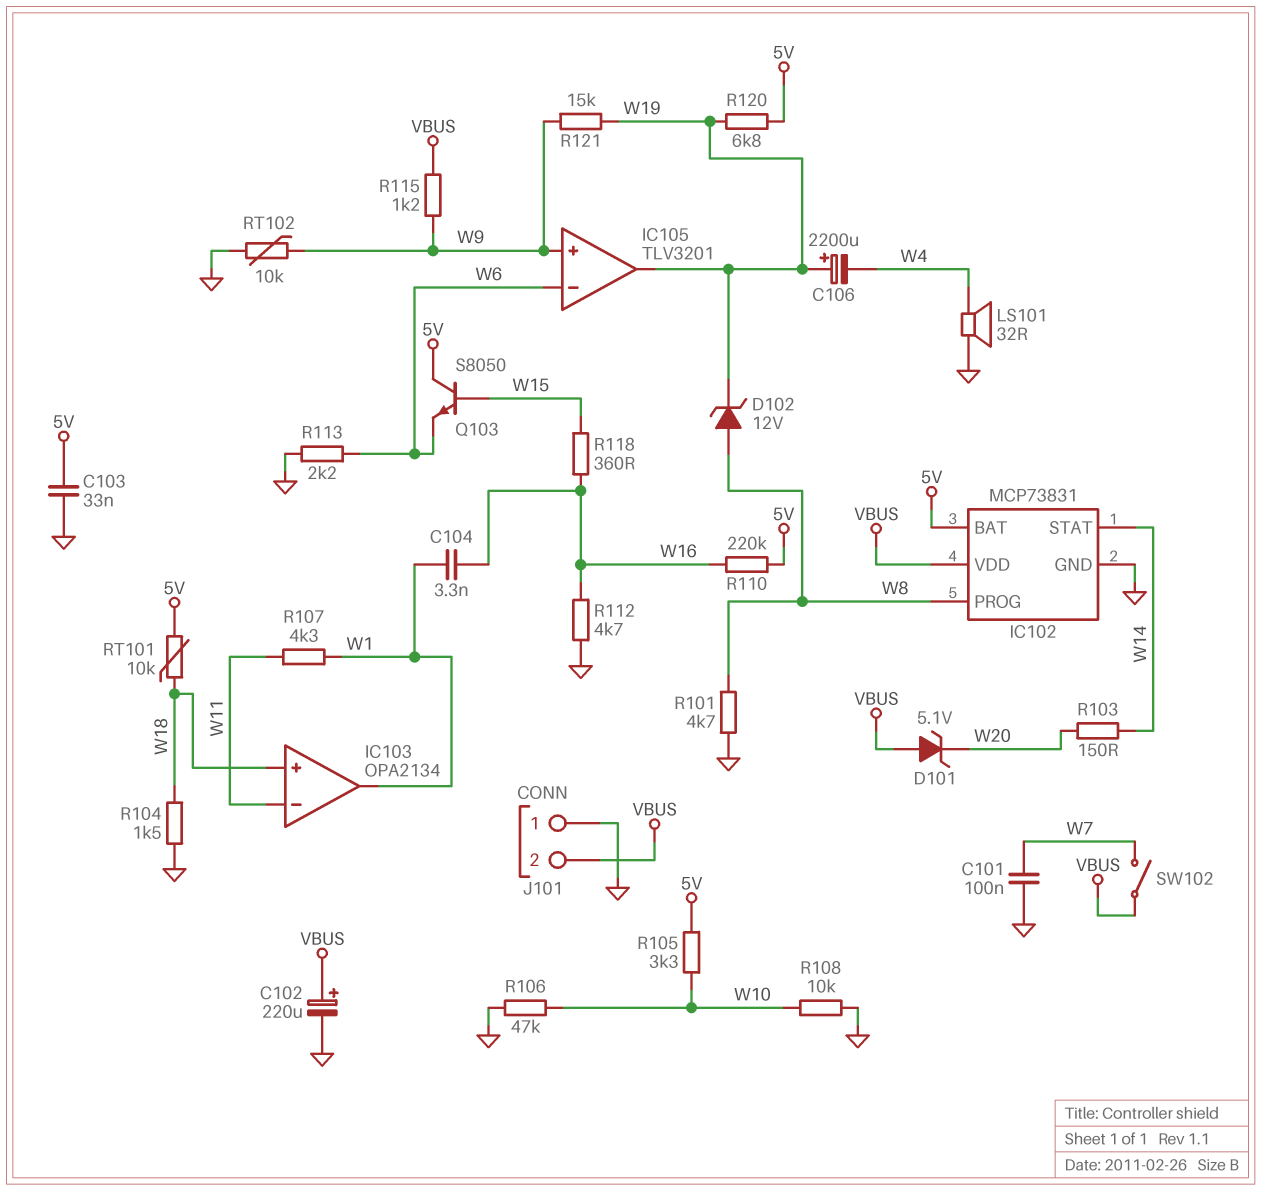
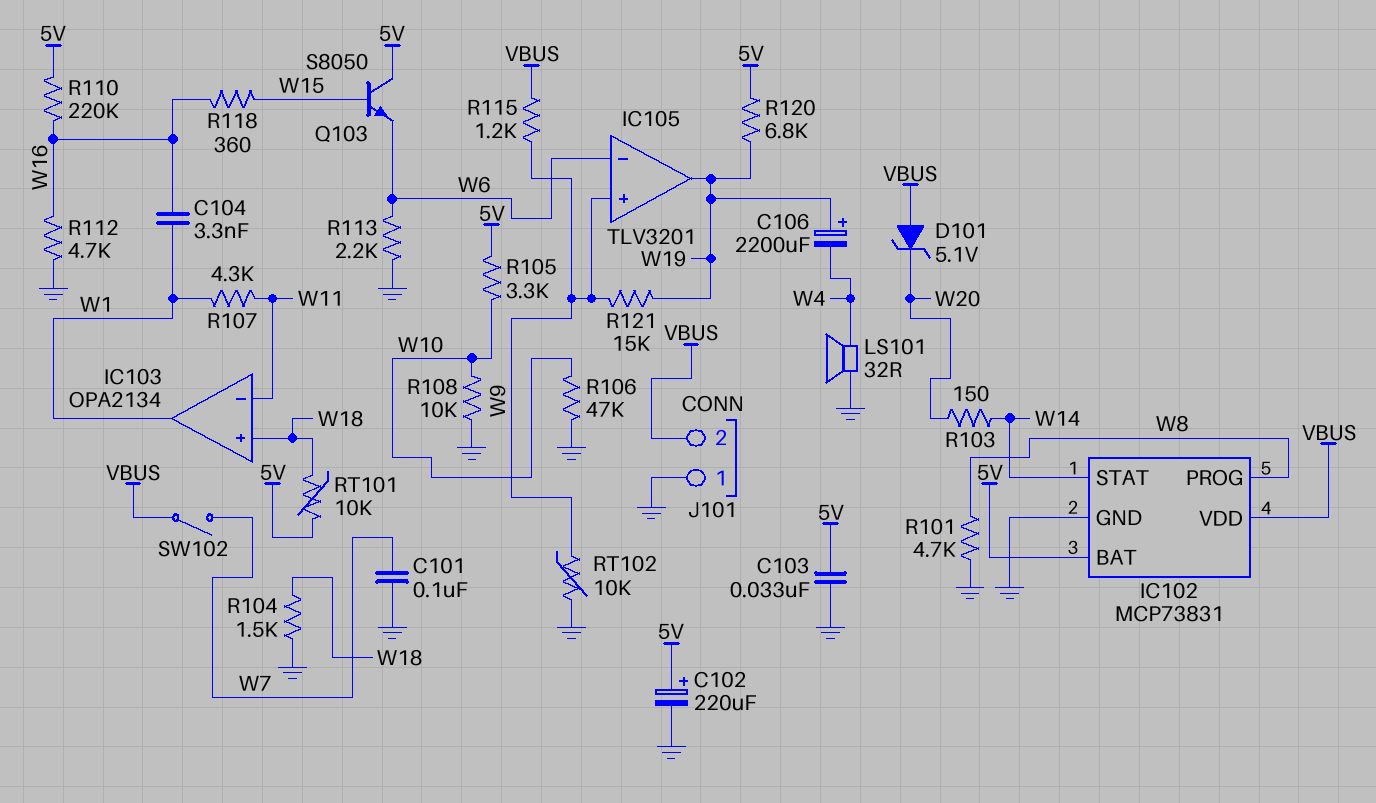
C102: 220uF (plus VBUS, minus GND) -> 220uF (plus 5V, minus GND)
D102: zener 12V (A W8, K W19) -> none

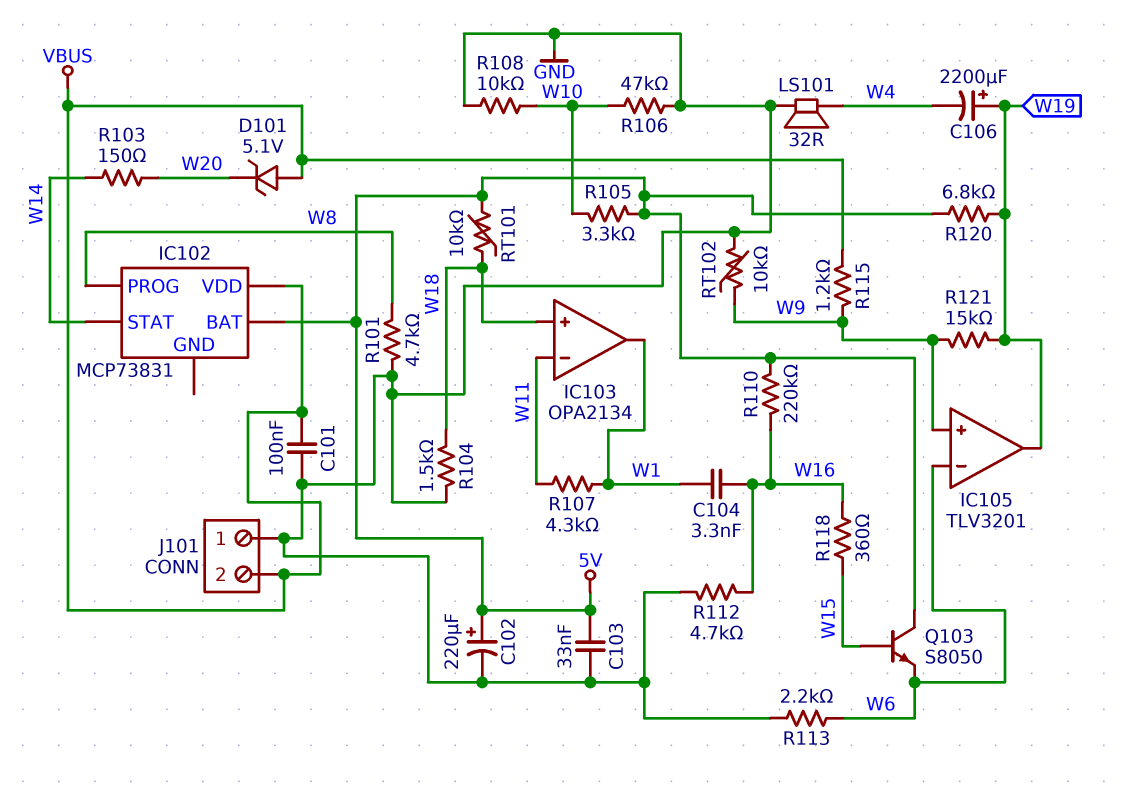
C101: 100nF (GND, W7) -> 100nF (GND, VBUS)
IC102 pin GND: GND -> none
SW102: switch (VBUS, W7) -> none

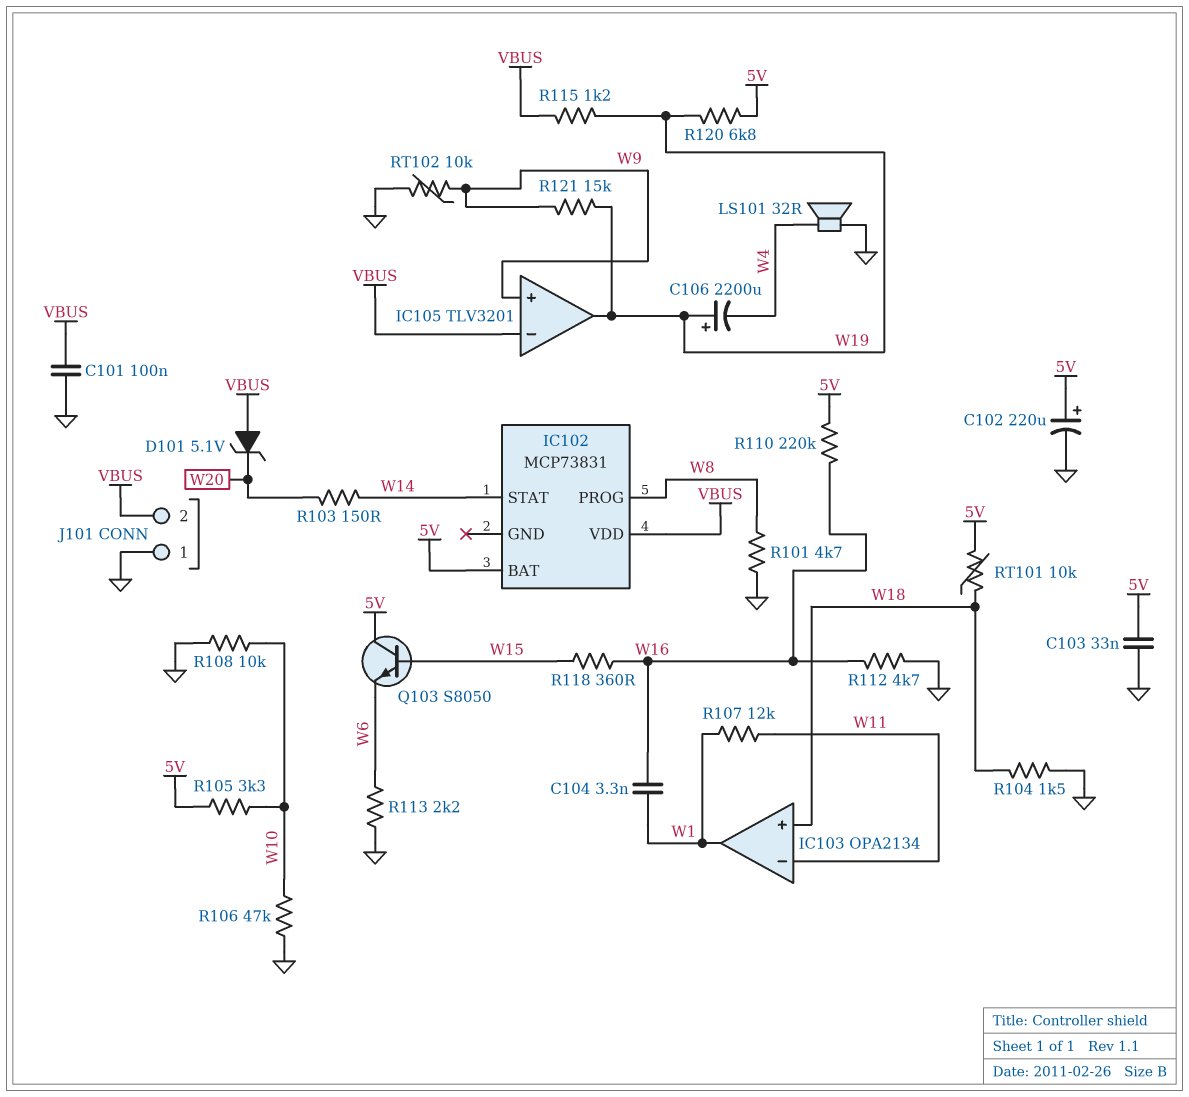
IC105 pin in-: W6 -> VBUS
R107: 4.3k (W1, W11) -> 12k (W1, W11)
R115: 1.2k (VBUS, W9) -> 1.2k (VBUS, W19)

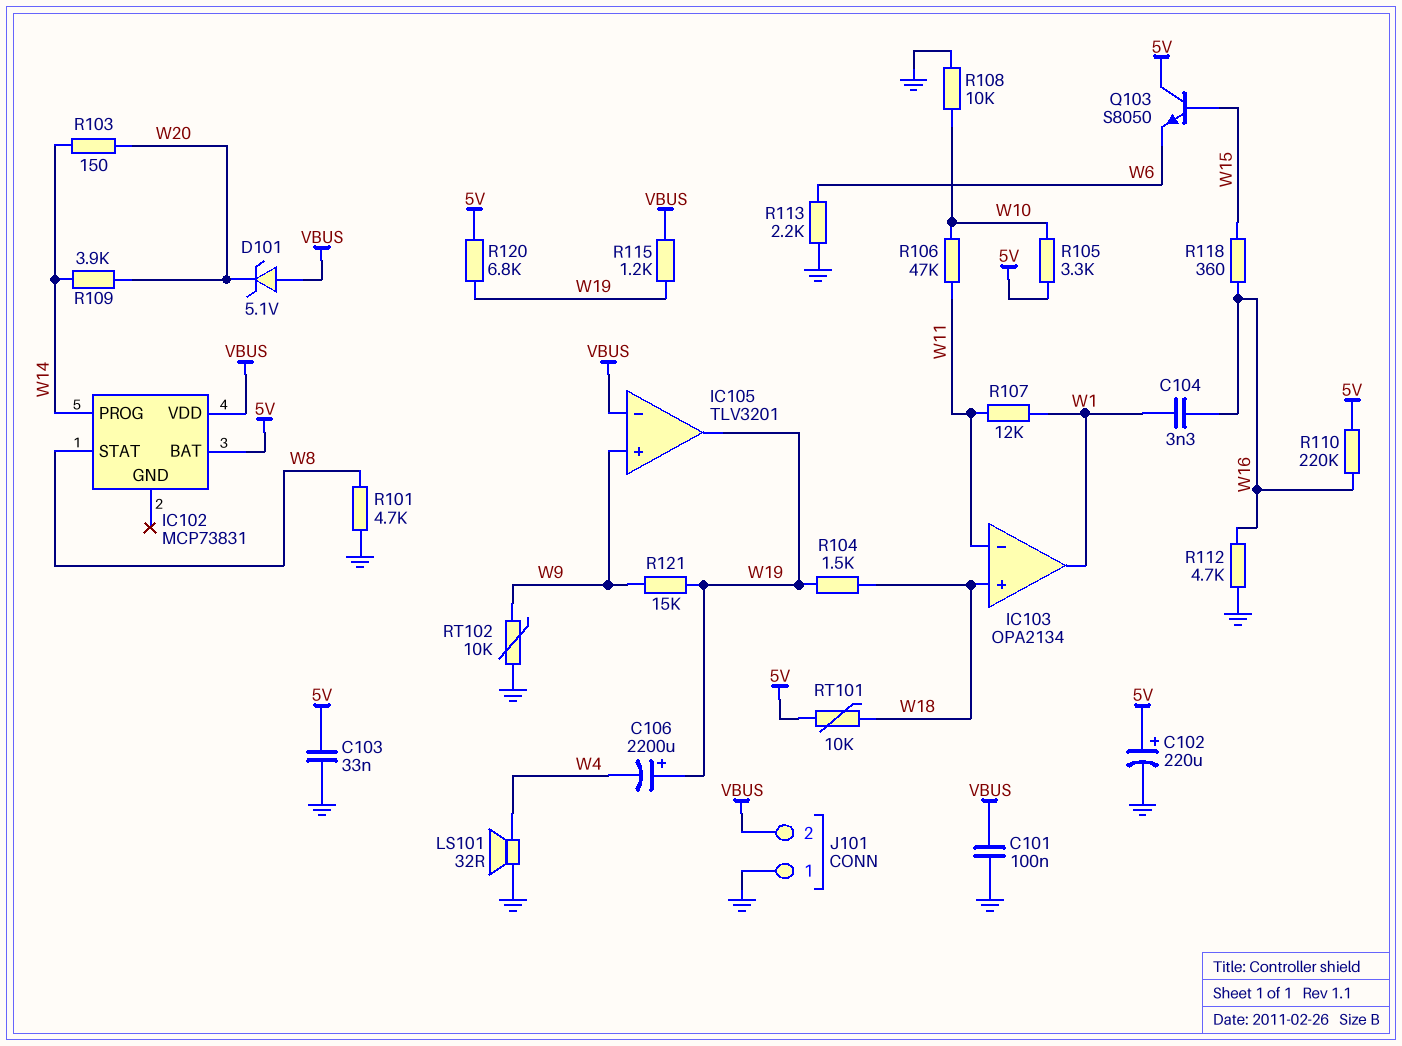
IC102 pin PROG: W8 -> W14
IC102 pin STAT: W14 -> W8
R104: 1.5k (GND, W18) -> 1.5k (W18, W19)
R106: 47k (GND, W10) -> 47k (W10, W11)
R109: none -> 3.9k (W14, W20)

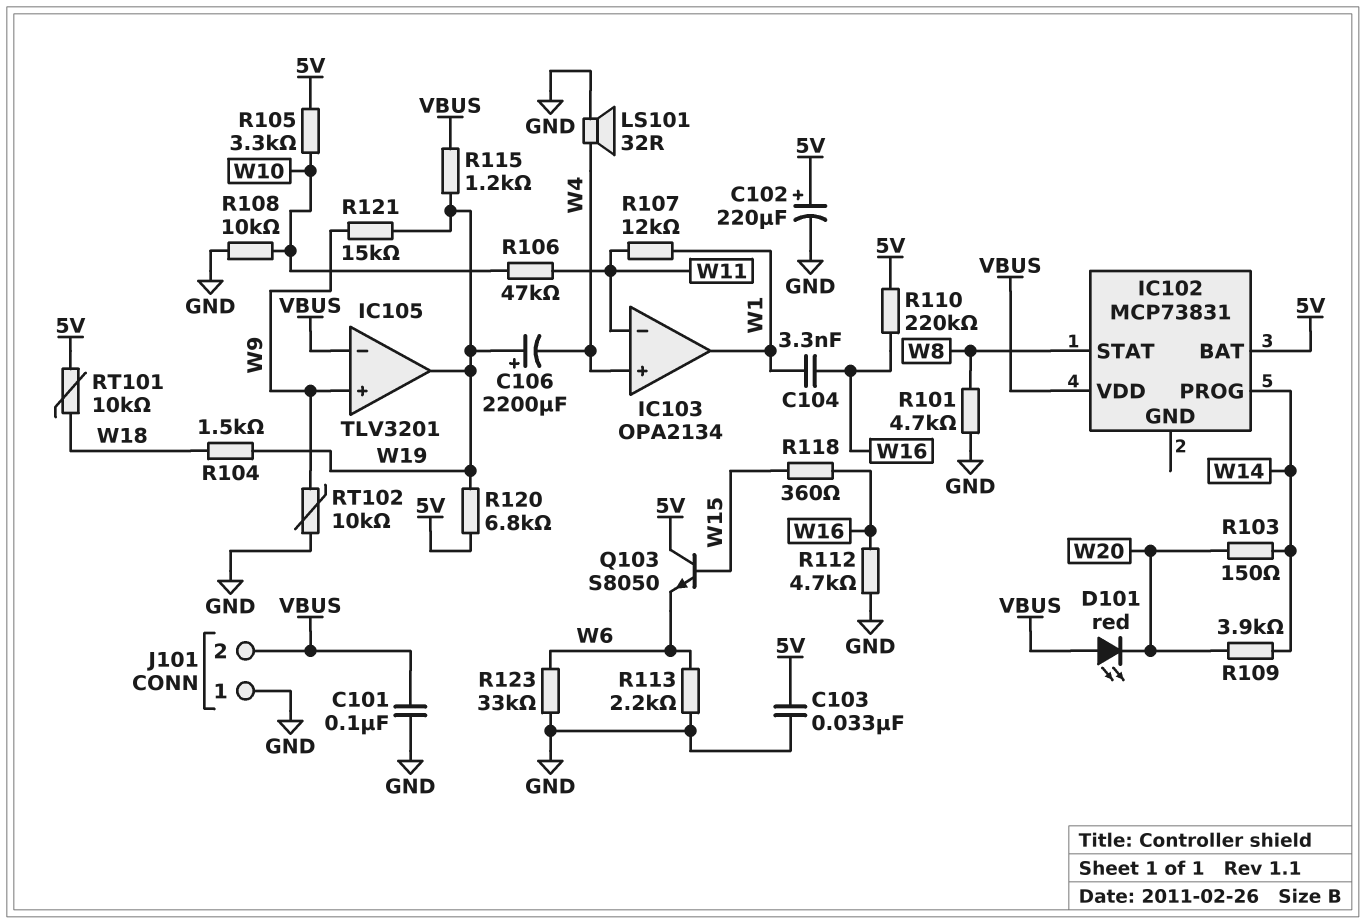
D101: zener 5.1V (A VBUS, K W20) -> LED red (A VBUS, K W20)
IC103 pin in+: W18 -> W4
R123: none -> 33k (GND, W6)

